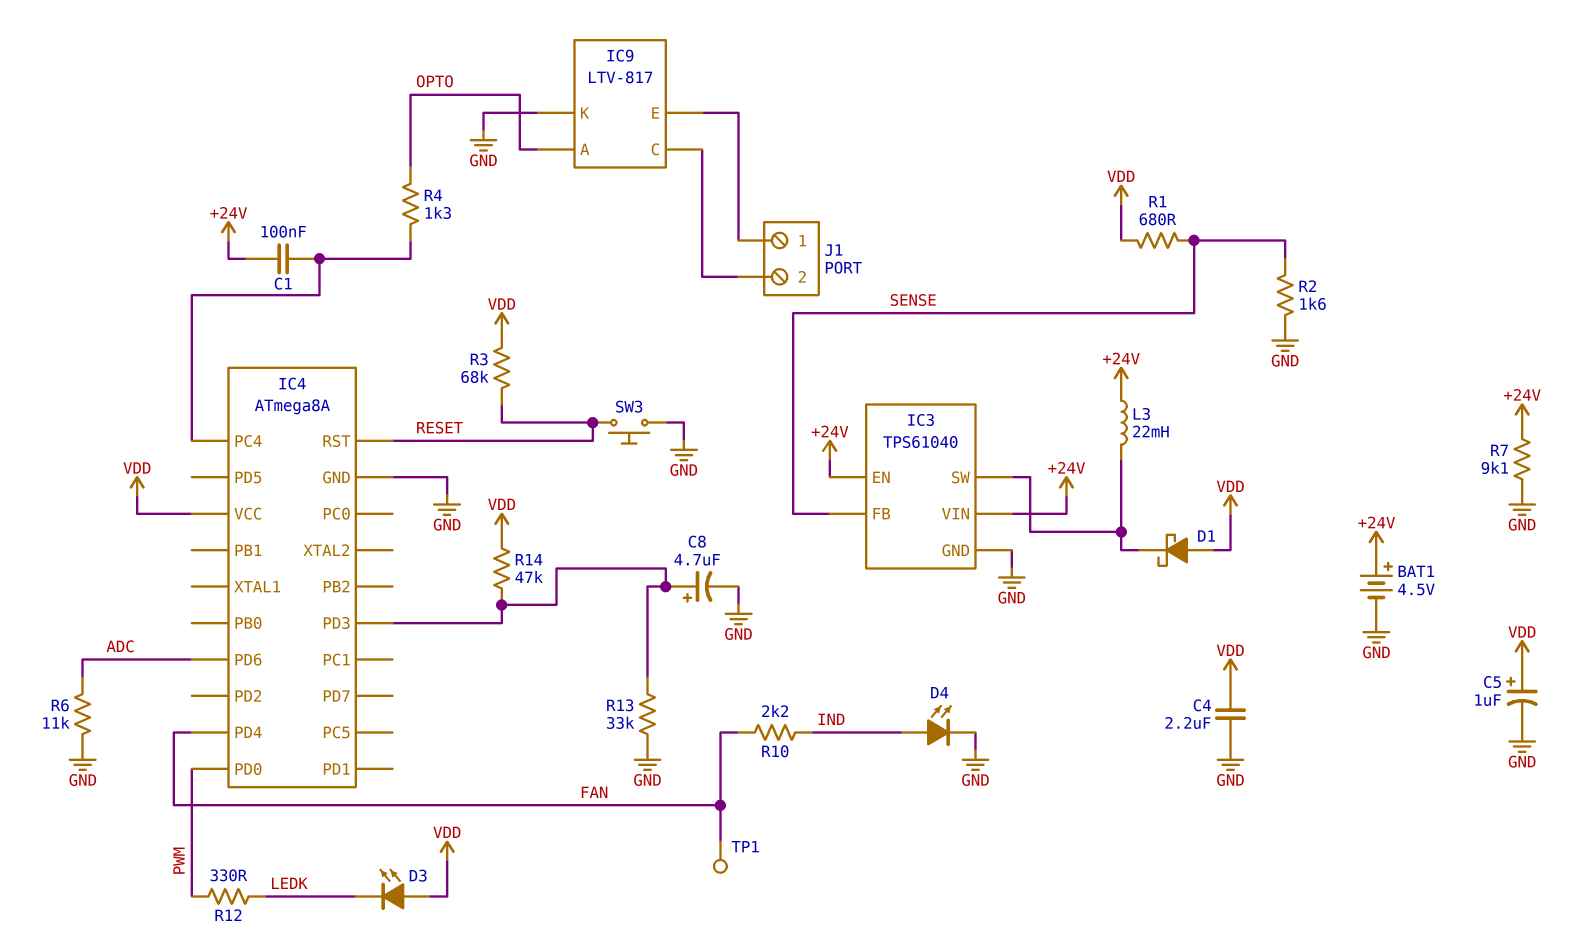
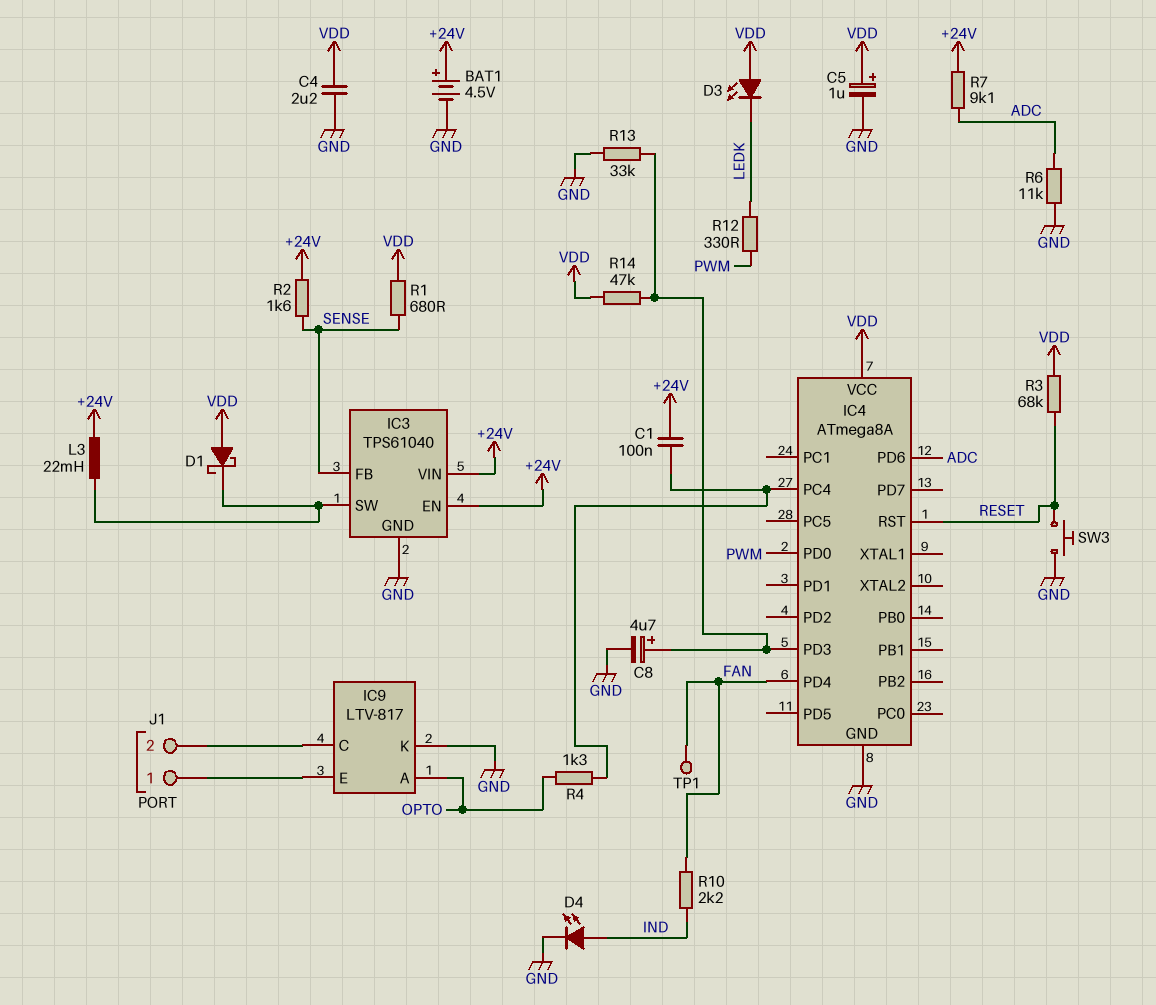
R2: 1.6k (GND, SENSE) -> 1.6k (+24V, SENSE)
R7: 9.1k (+24V, GND) -> 9.1k (+24V, ADC)

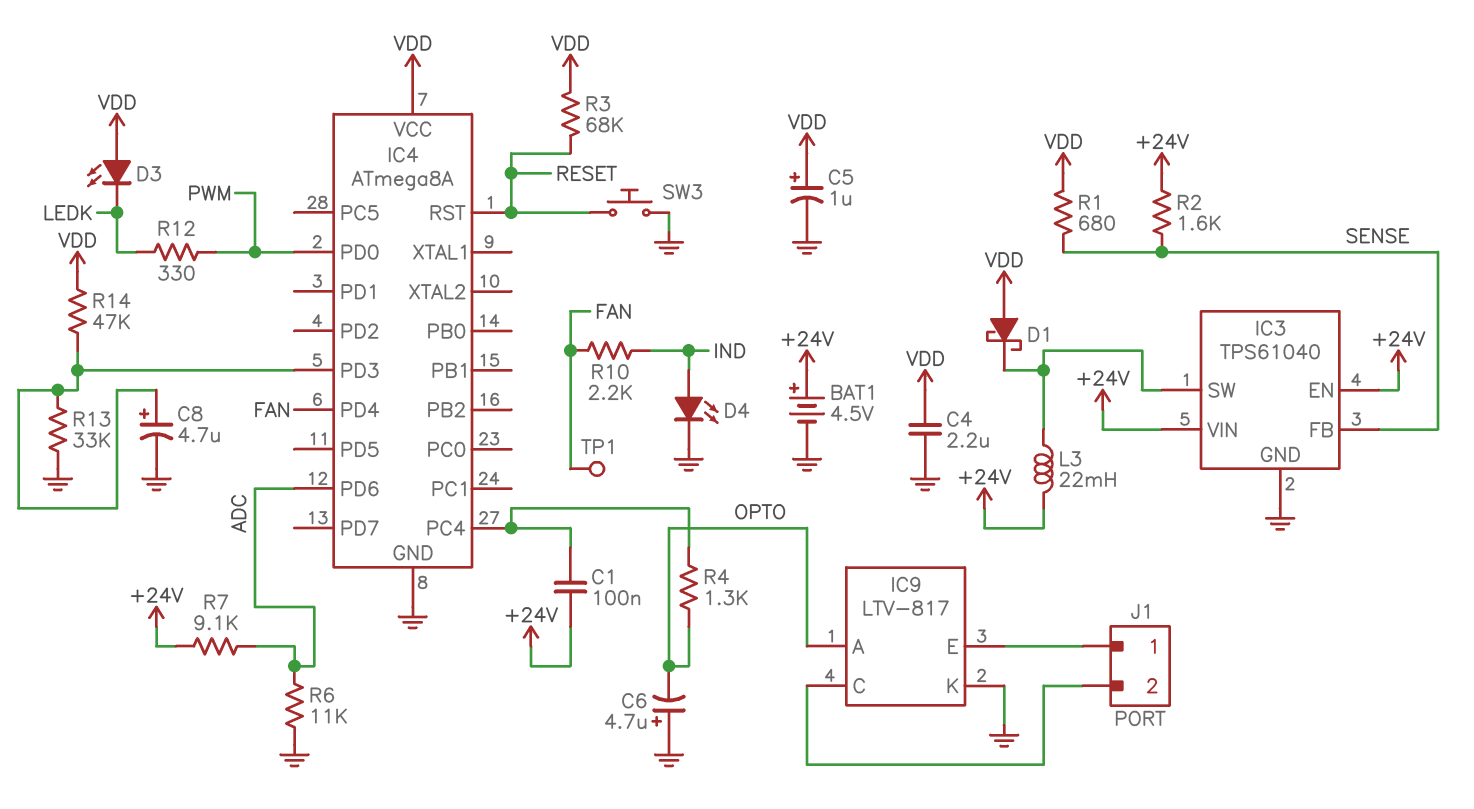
C6: none -> 4.7uF (plus GND, minus OPTO)

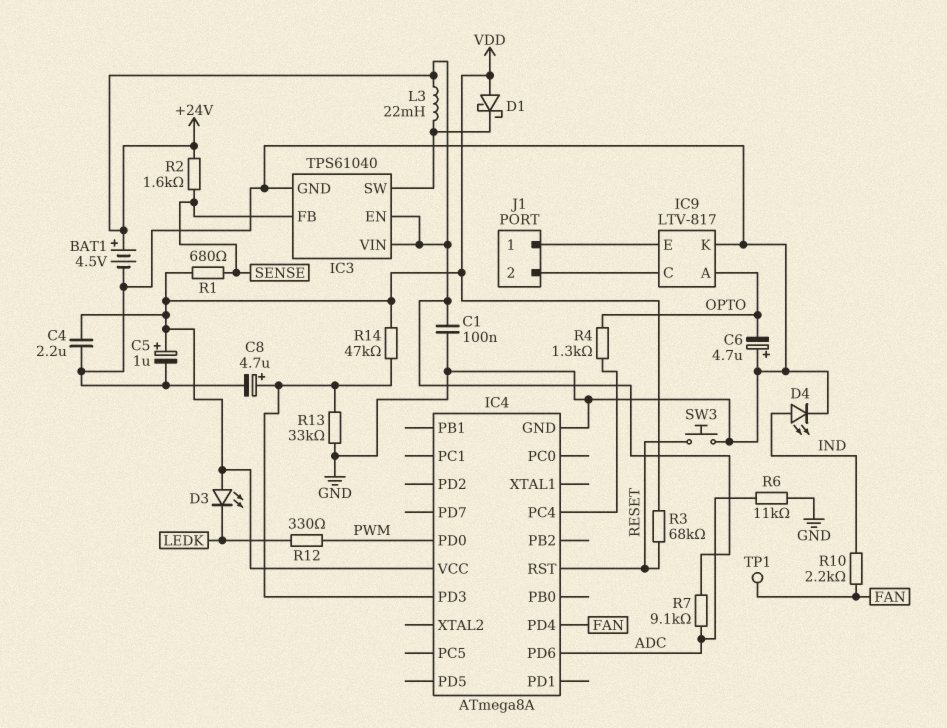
C1: 100nF (+24V, IC4/PC4) -> 100nF (+24V, GND)

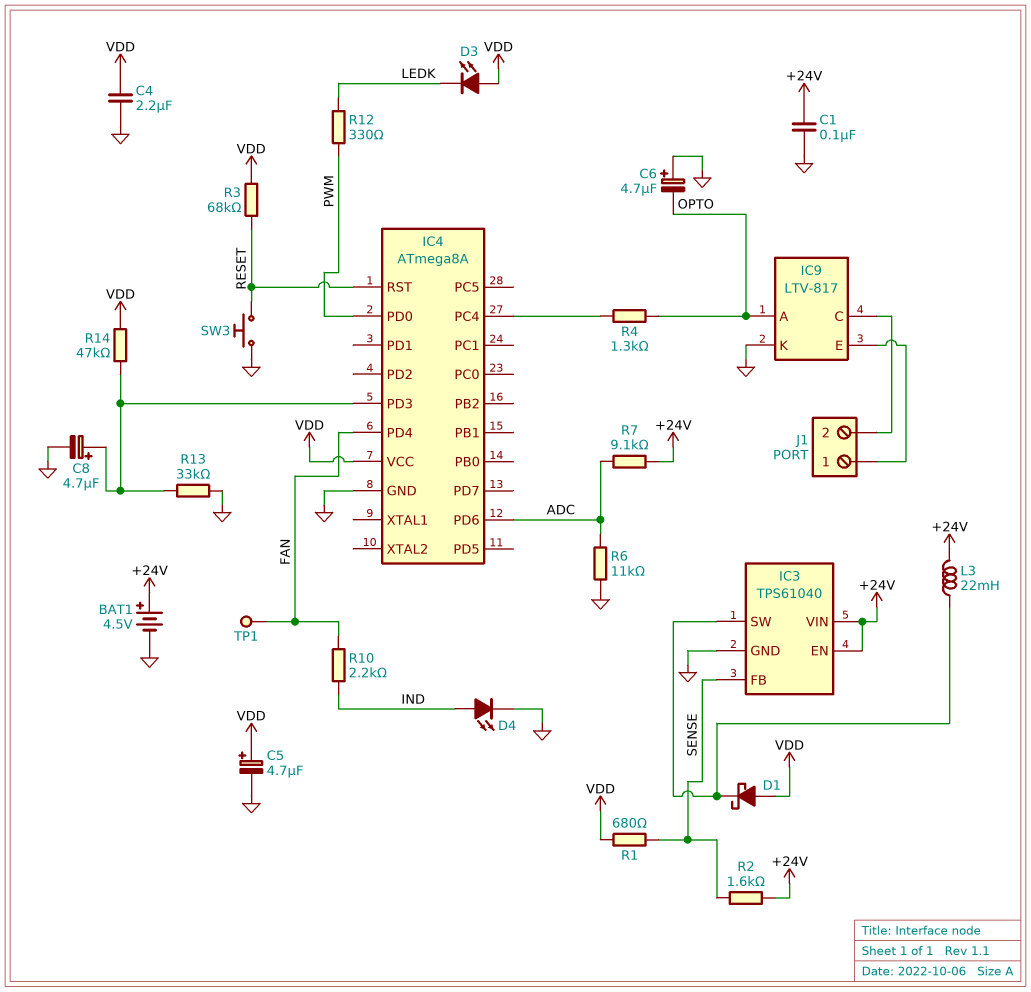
C5: 1uF (plus VDD, minus GND) -> 4.7uF (plus VDD, minus GND)

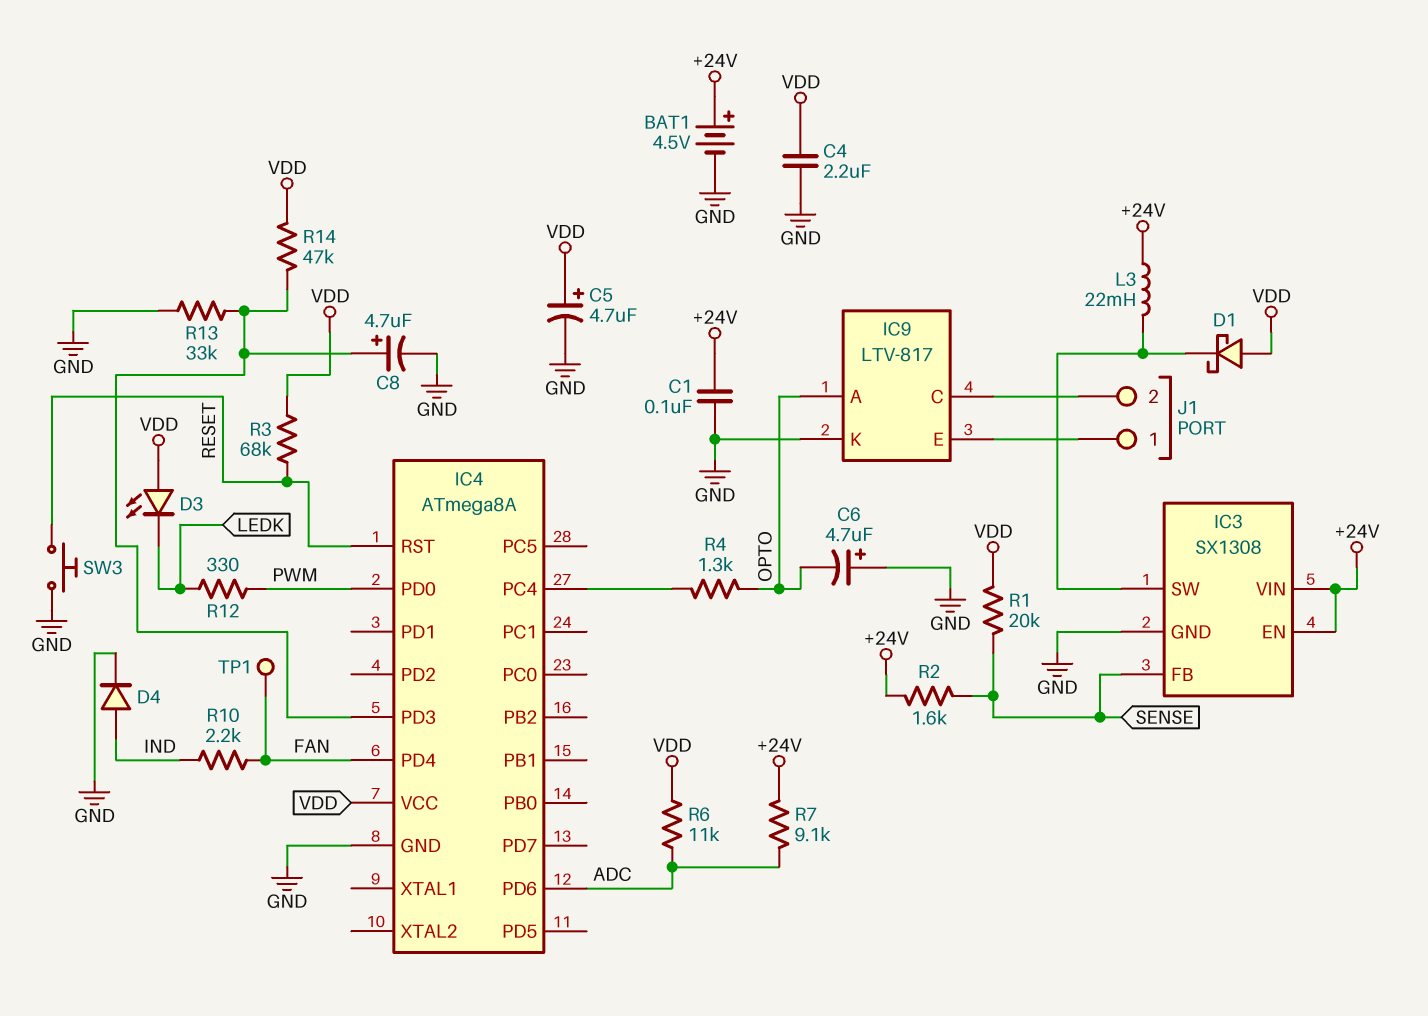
D4: LED (A IND, K GND) -> diode (A IND, K GND)
IC3: TPS61040 -> SX1308
R1: 680 (SENSE, VDD) -> 20k (SENSE, VDD)
R6: 11k (ADC, GND) -> 11k (ADC, VDD)

